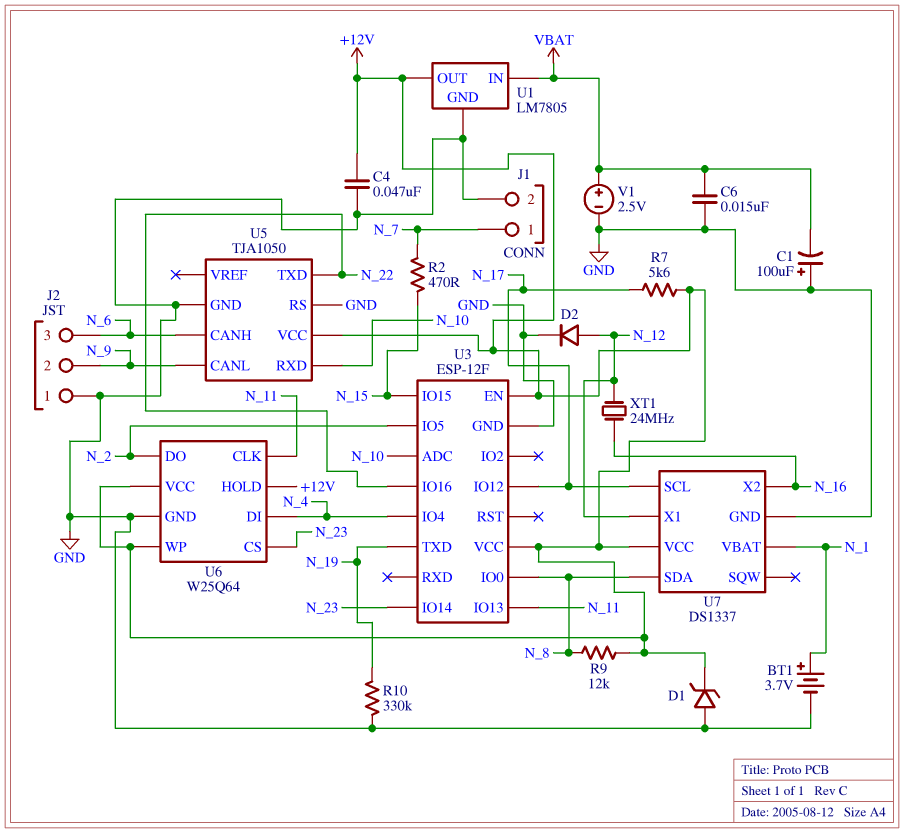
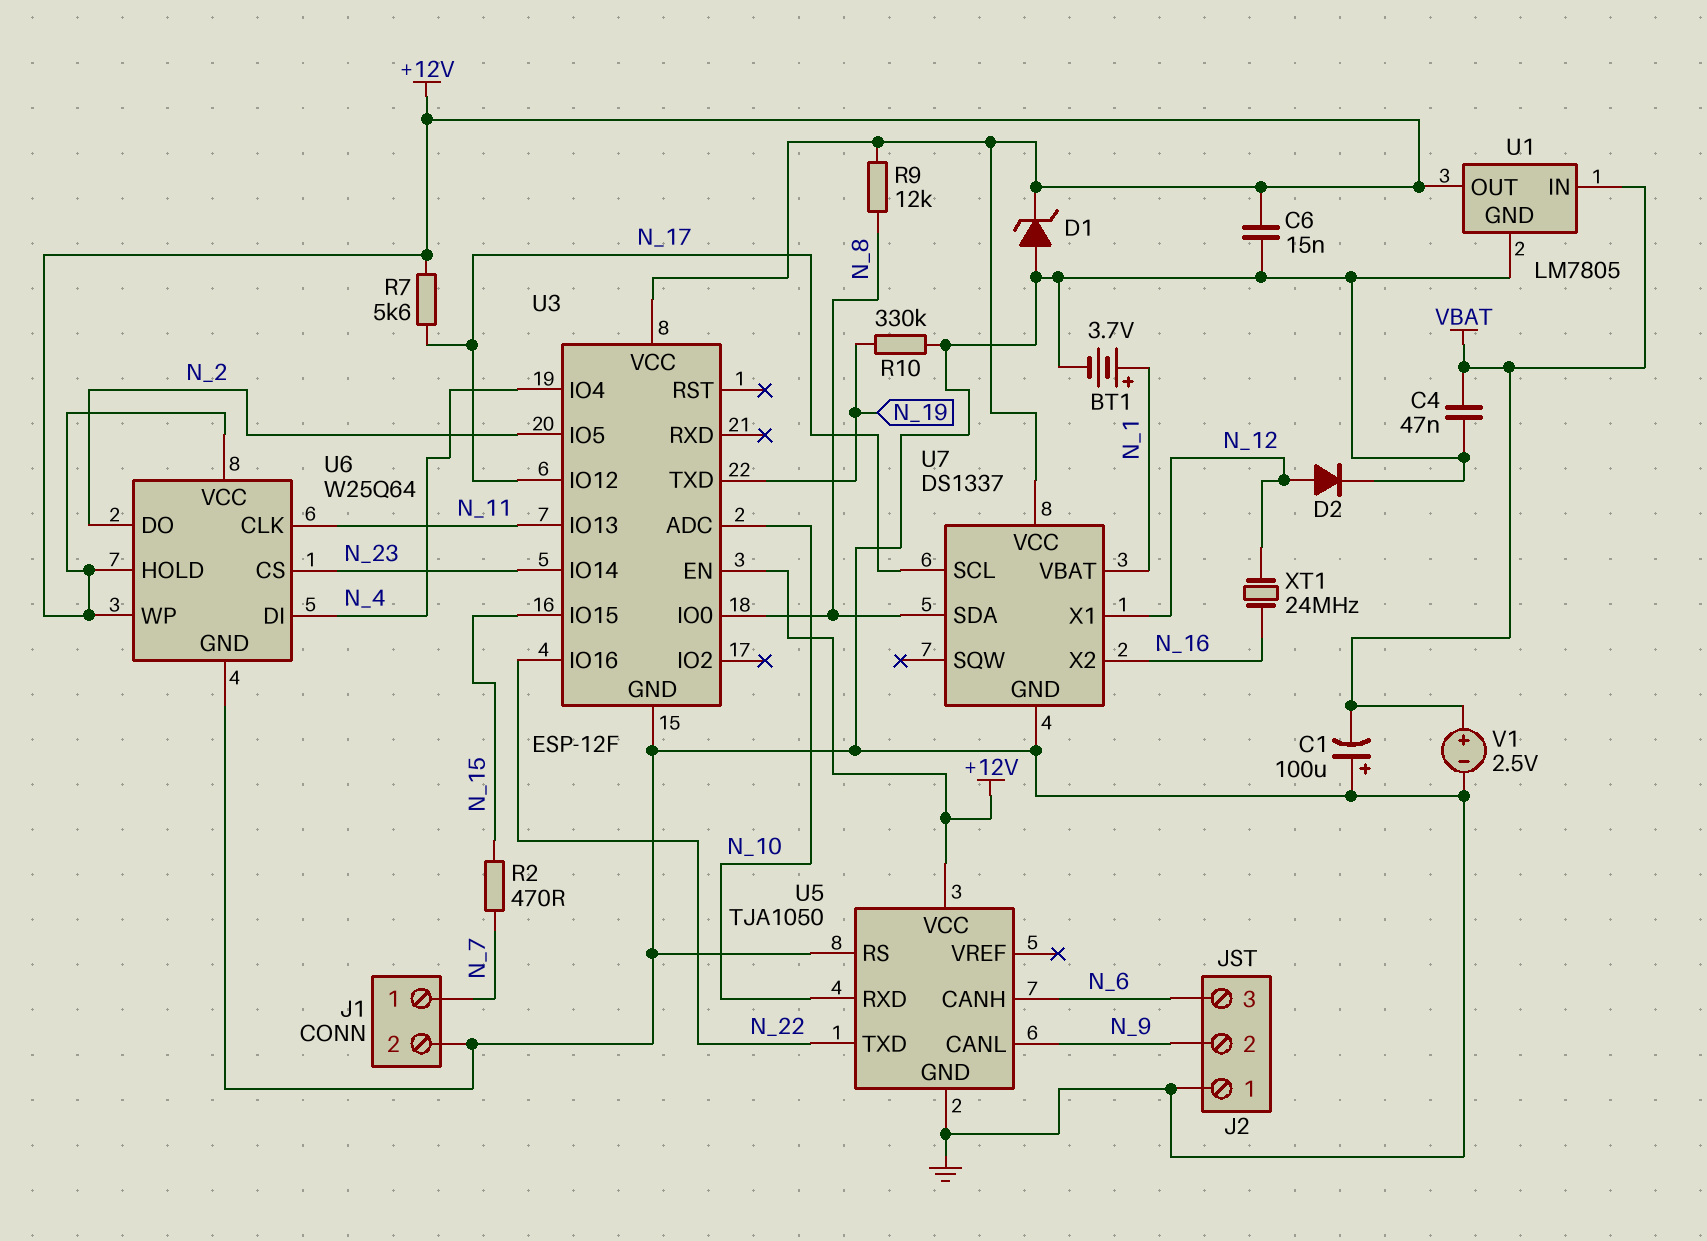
C4: 47nF (+12V, GND) -> 47nF (GND, VBAT)
C6: 15nF (GND, VBAT) -> 15nF (+12V, GND)

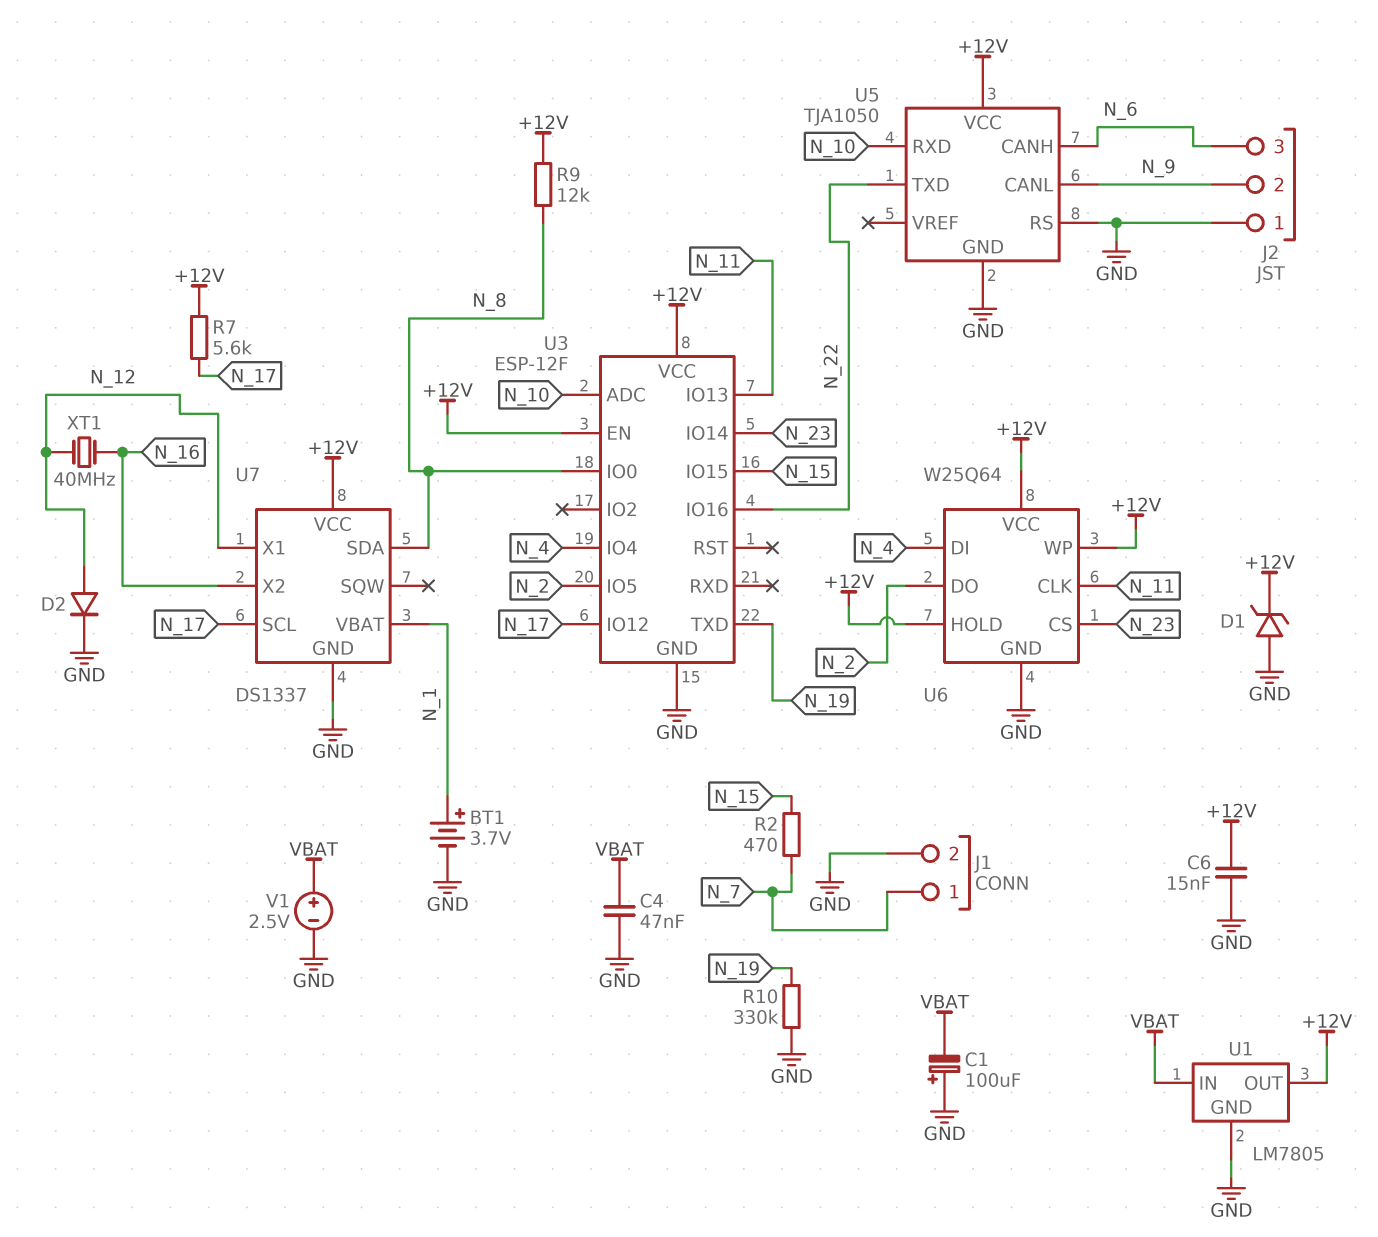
XT1: 24MHz (N_12, N_16) -> 40MHz (N_12, N_16)

